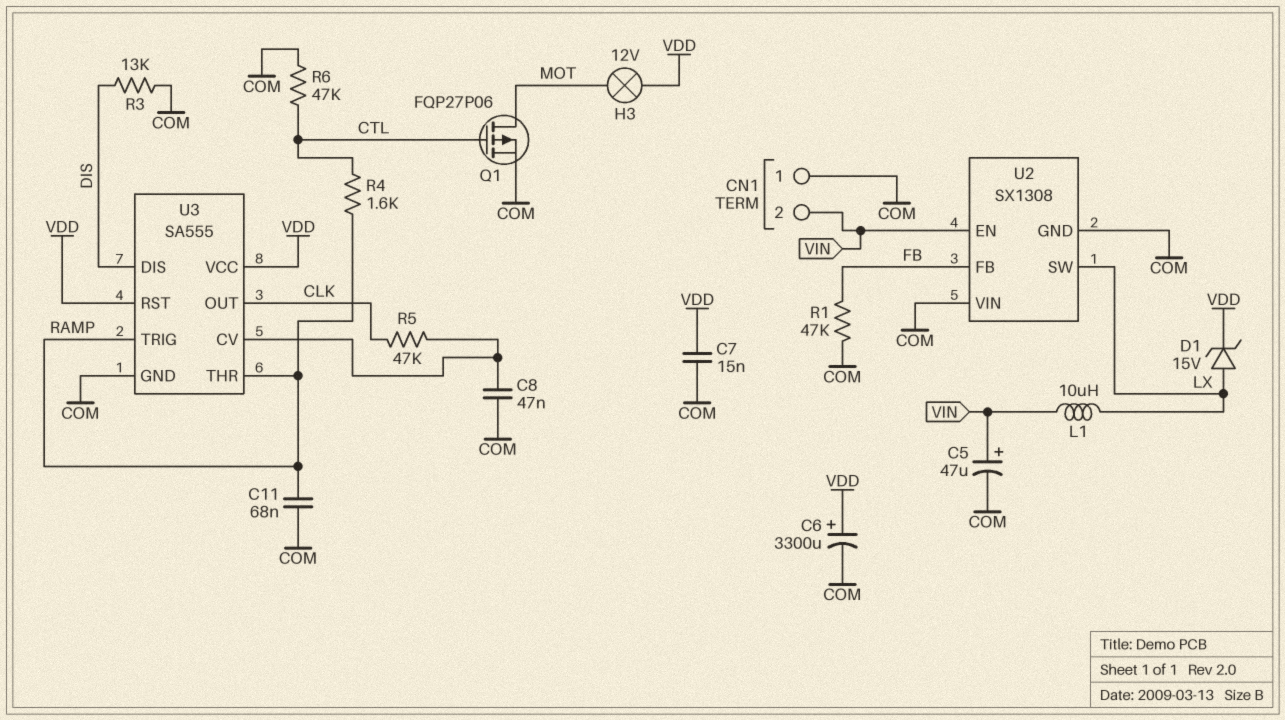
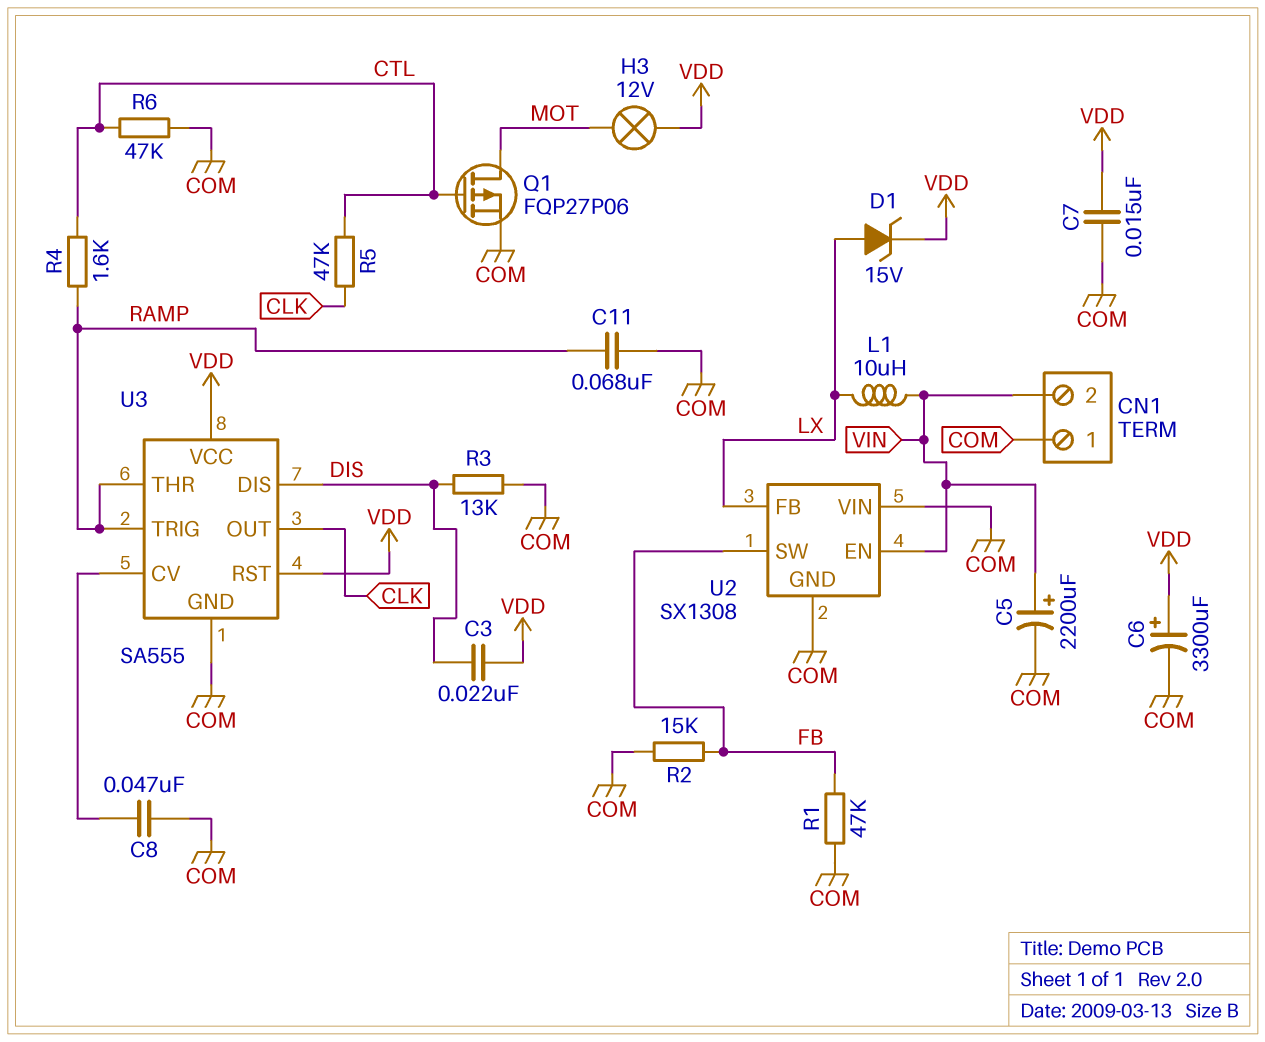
C3: none -> 22nF (DIS, VDD)
C5: 47uF (plus VIN, minus COM) -> 2200uF (plus VIN, minus COM)
R2: none -> 15k (COM, FB)
R5: 47k (CLK, U3/CV) -> 47k (CLK, CTL)
U2 pin FB: FB -> LX
U2 pin SW: LX -> FB

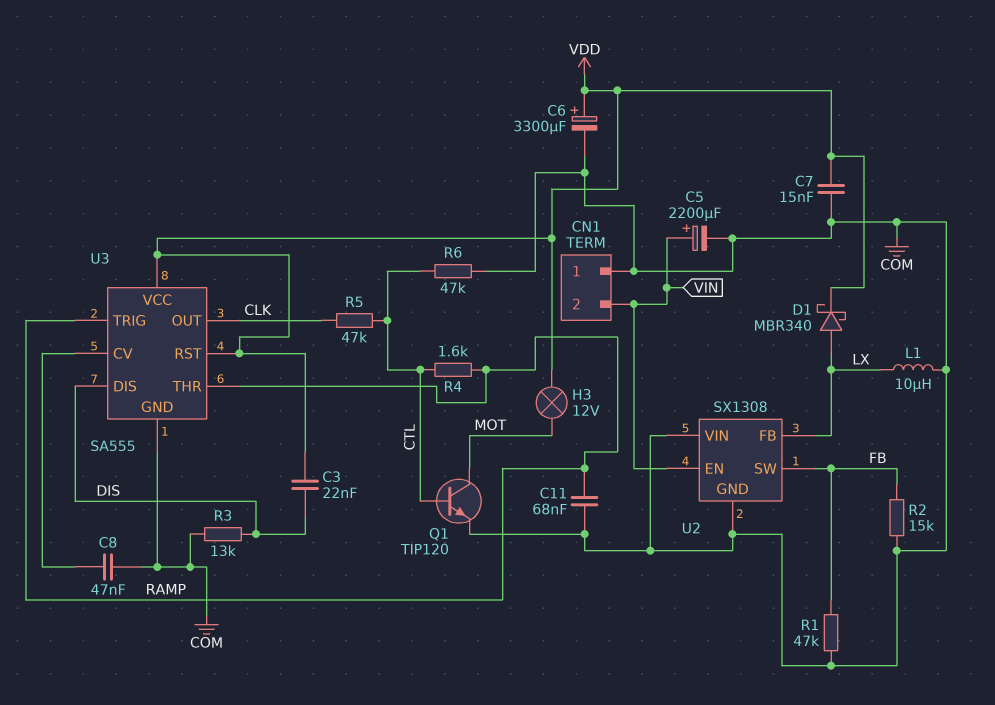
D1: zener 15V (A LX, K VDD) -> schottky MBR340 (A LX, K VDD)
L1: 10uH (LX, VIN) -> 10uH (COM, LX)
Q1: PMOS FQP27P06 (G CTL, D MOT, S COM) -> NPN TIP120 (B CTL, C MOT, E COM)

